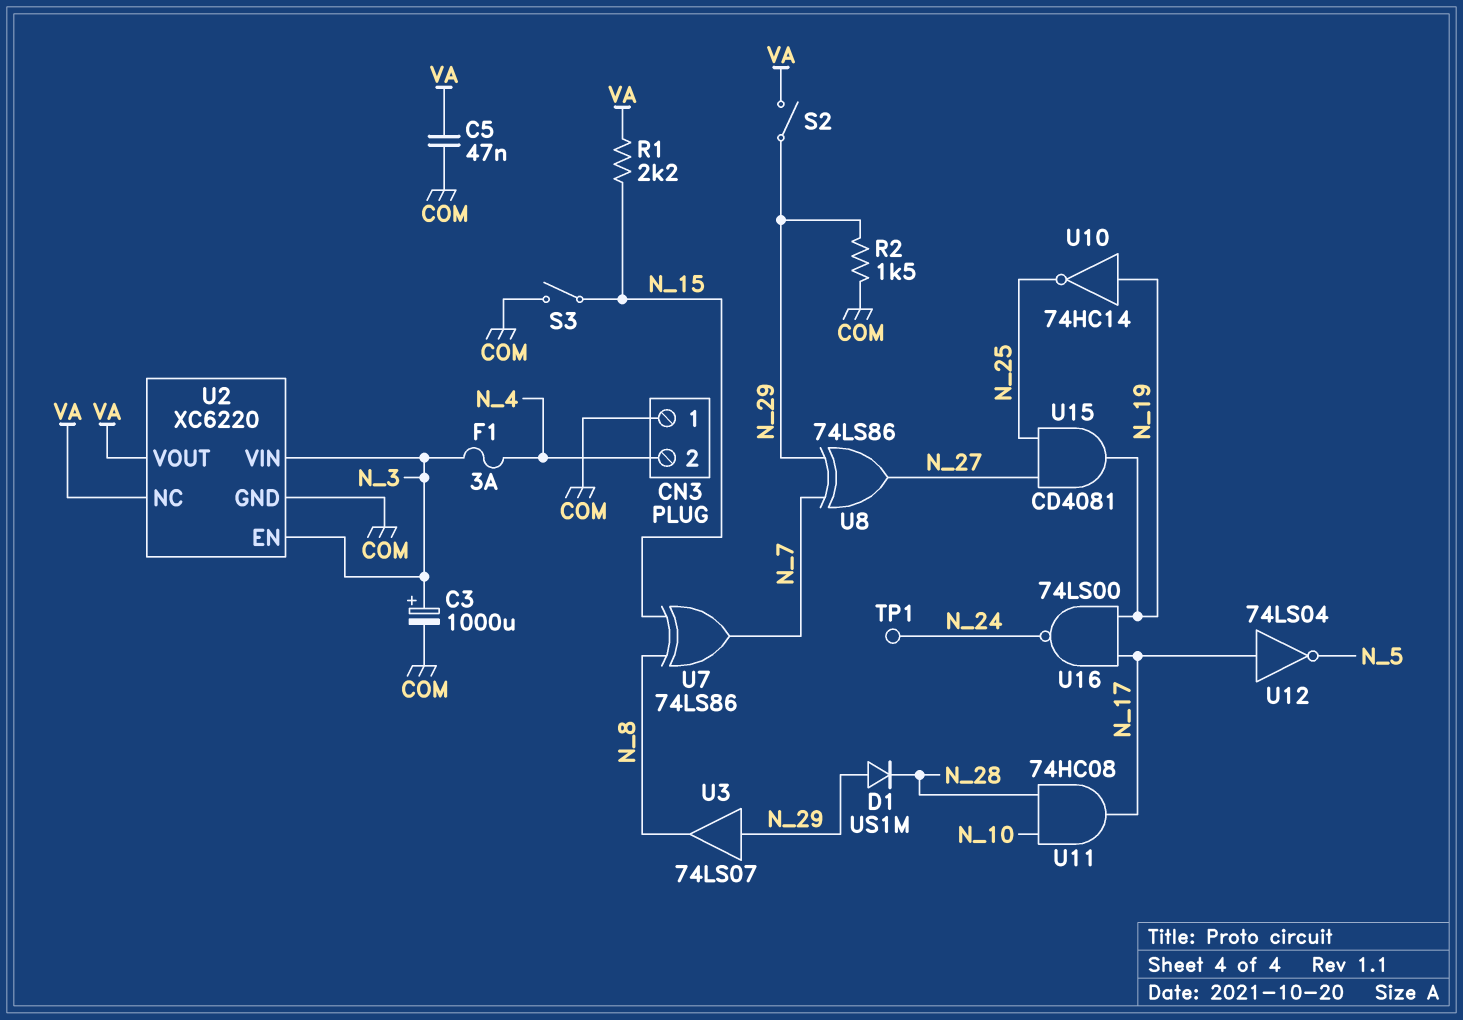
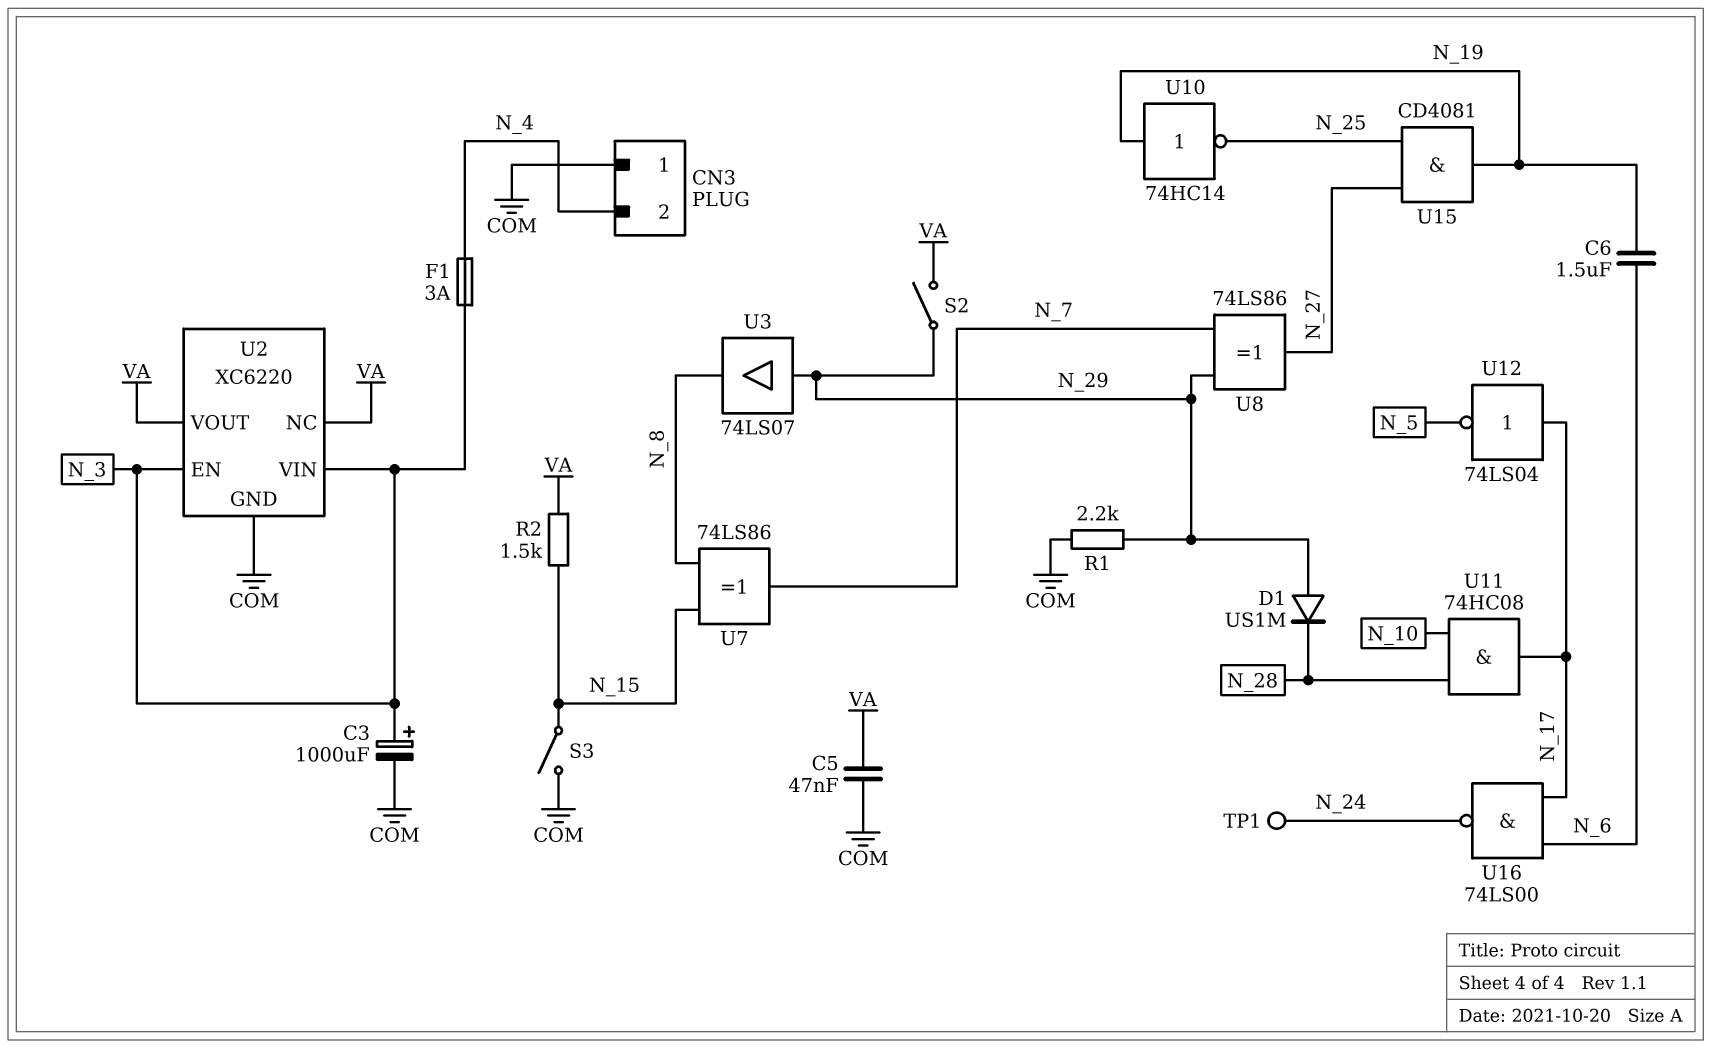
C6: none -> 1.5uF (N_6, N_19)
R1: 2.2k (N_15, VA) -> 2.2k (COM, N_29)
R2: 1.5k (COM, N_29) -> 1.5k (N_15, VA)
U16: NAND 74LS00 (in N_17, in N_19, out N_24) -> NAND 74LS00 (in N_6, in N_17, out N_24)

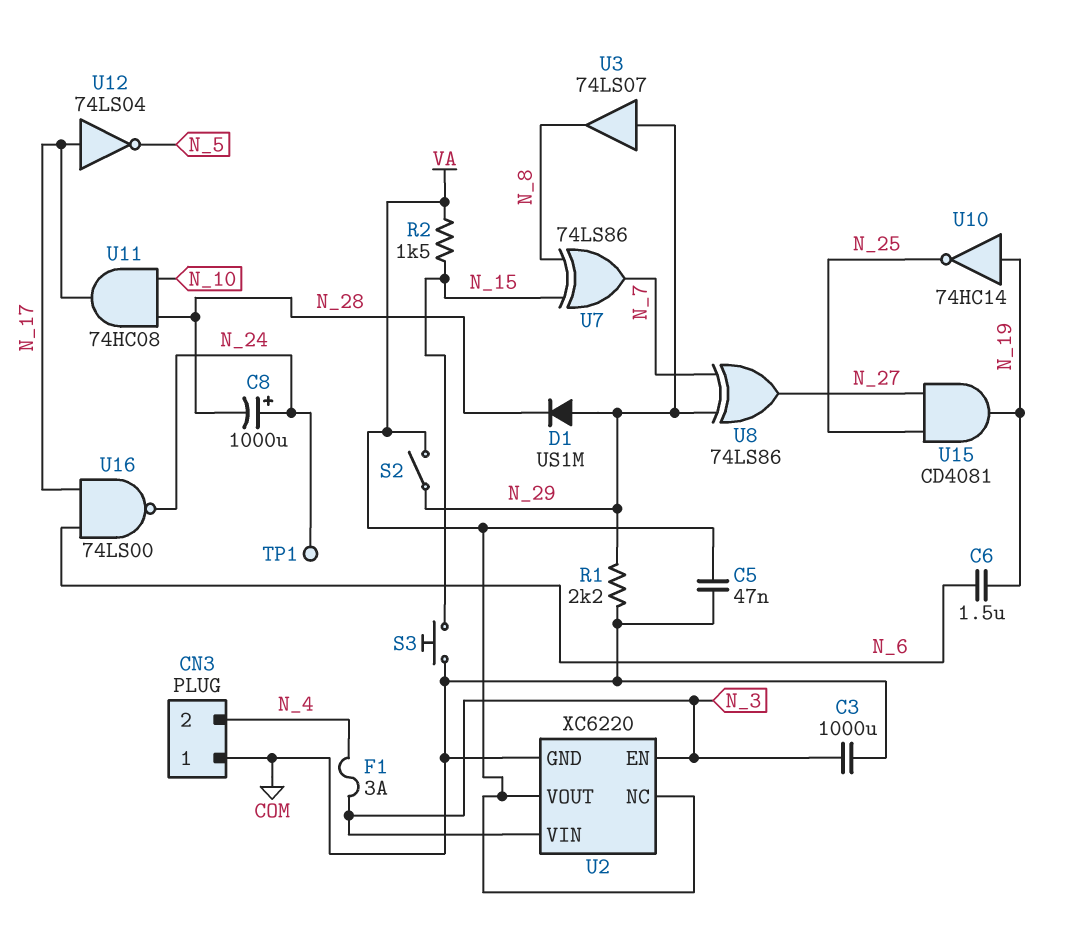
C3: 1000uF (plus N_3, minus COM) -> 1000uF (COM, N_3)
C8: none -> 1000uF (plus N_24, minus N_28)
S3: switch (COM, N_15) -> button (COM, N_15)

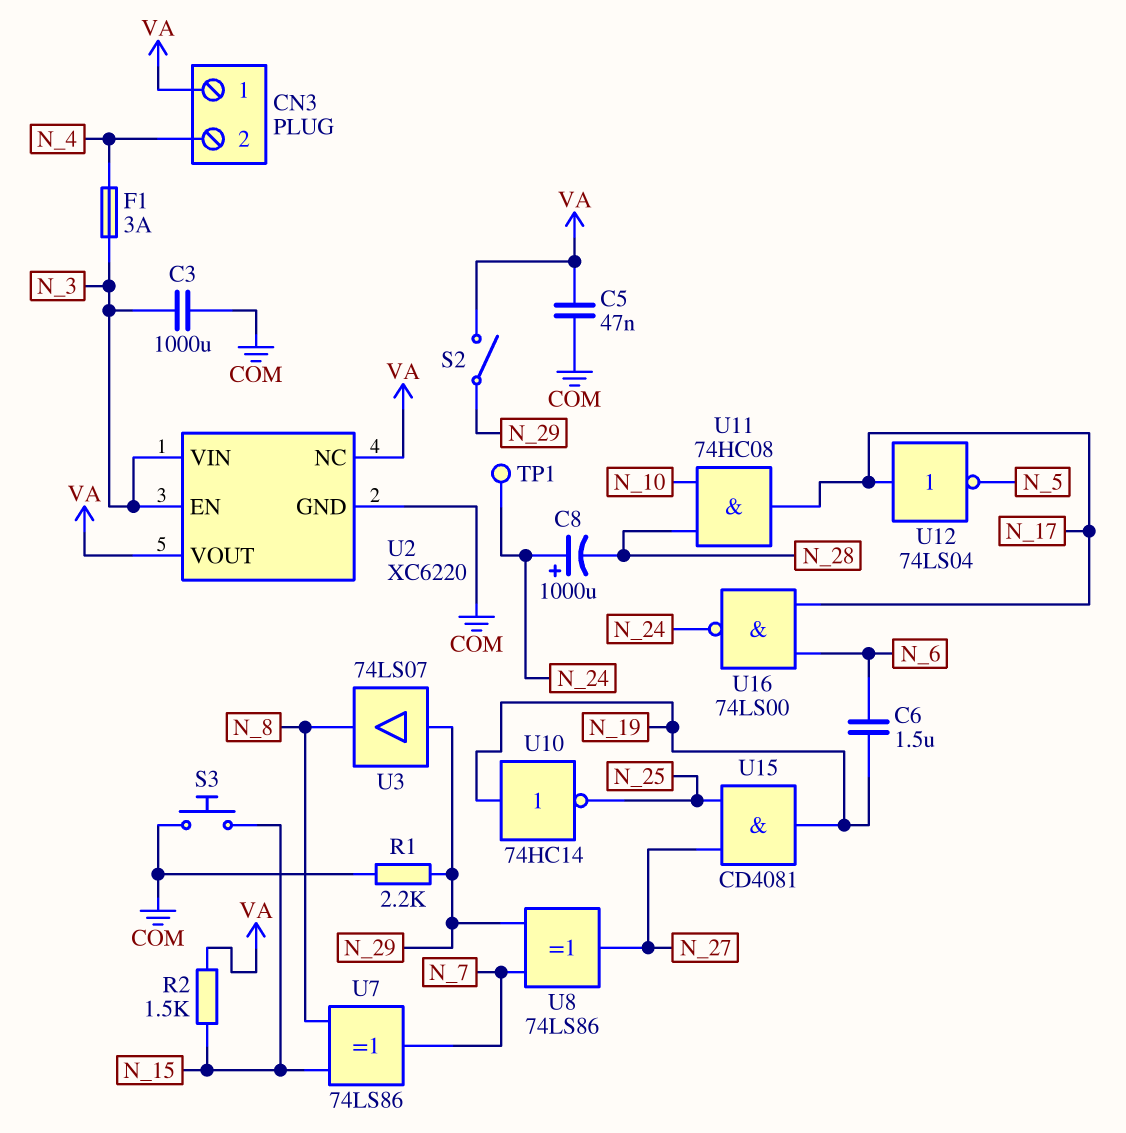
CN3 pin 1: COM -> VA
D1: diode US1M (A N_29, K N_28) -> none

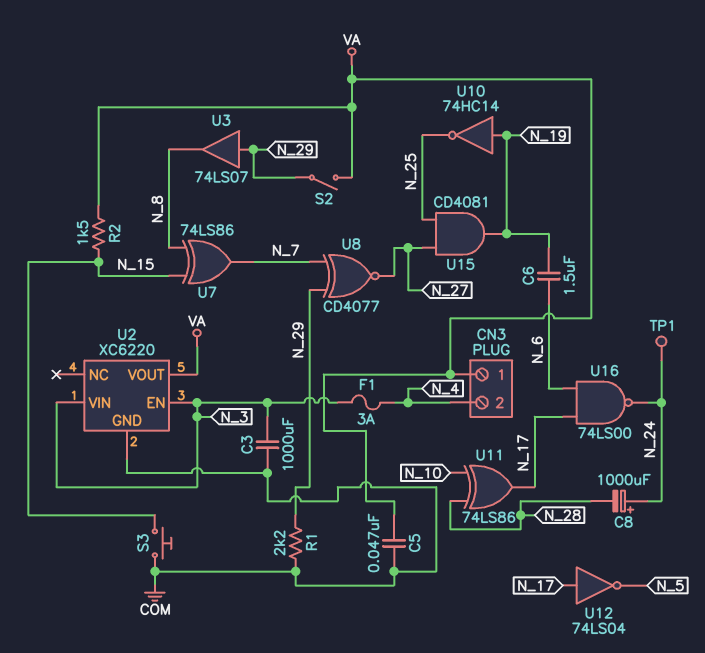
U2 pin NC: VA -> none
U8: XOR 74LS86 (in N_7, in N_29, out N_27) -> XNOR CD4077 (in N_7, in N_29, out N_27)
U11: AND 74HC08 (in N_10, in N_28, out N_17) -> XOR 74LS86 (in N_10, in N_28, out N_17)

